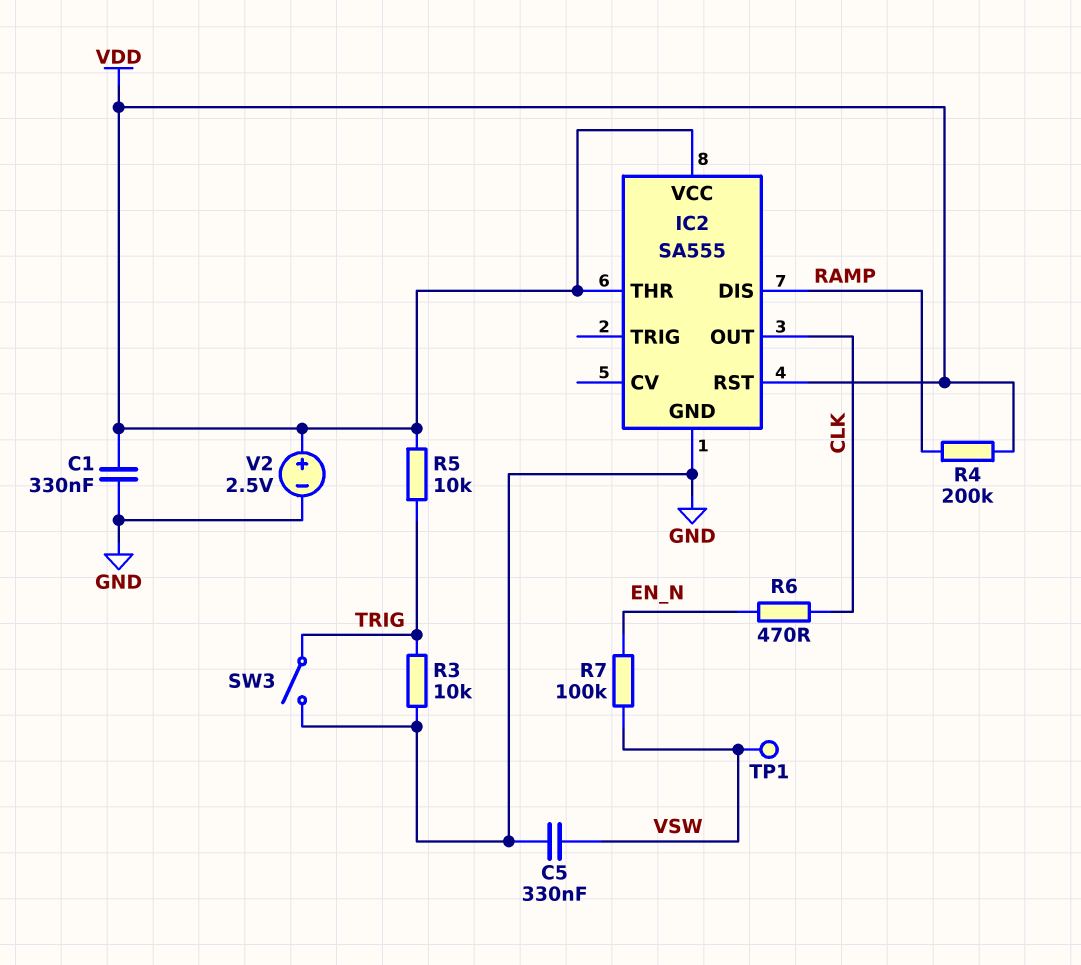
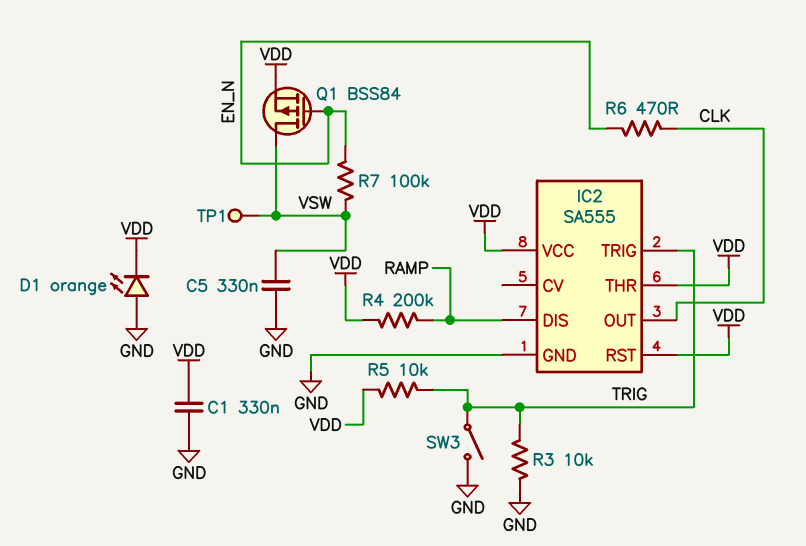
D1: none -> LED orange (A GND, K VDD)
IC2 pin TRIG: none -> TRIG
Q1: none -> PMOS BSS84 (G EN_N, D VSW, S VDD)
V2: 2.5V (plus VDD, minus GND) -> none

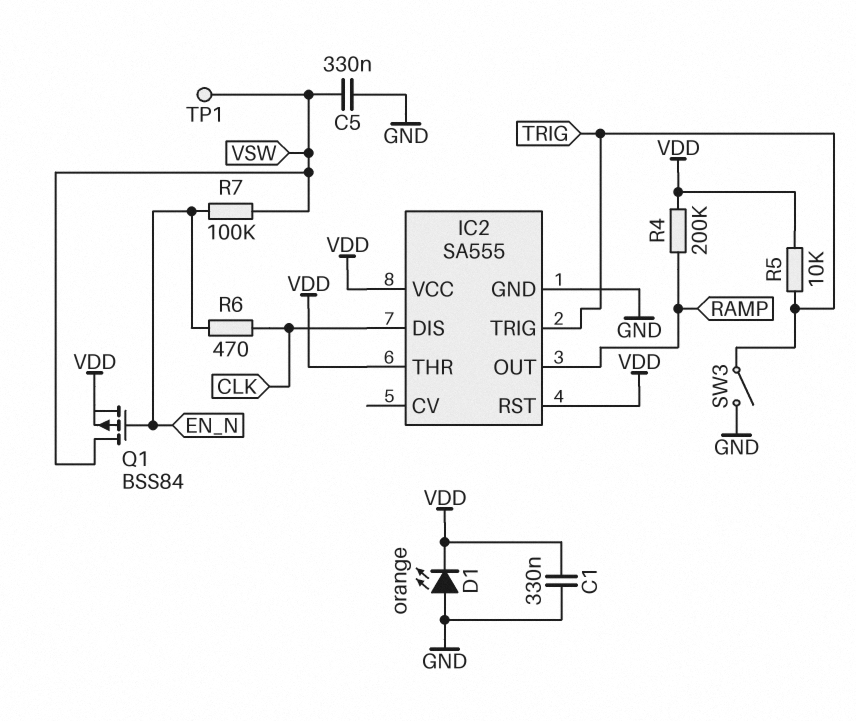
IC2 pin DIS: RAMP -> CLK
IC2 pin OUT: CLK -> RAMP
R3: 10k (GND, TRIG) -> none

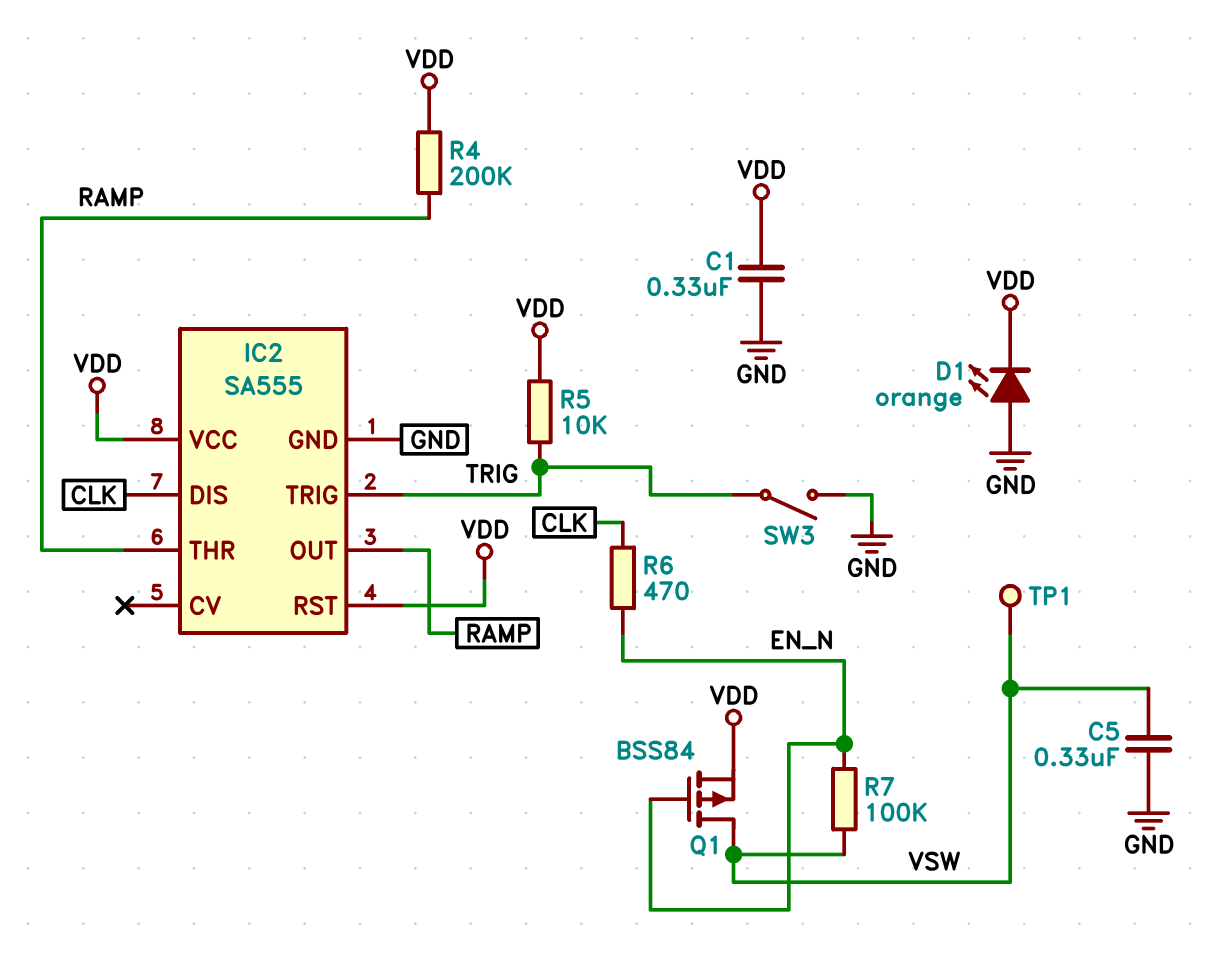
IC2 pin THR: VDD -> RAMP

